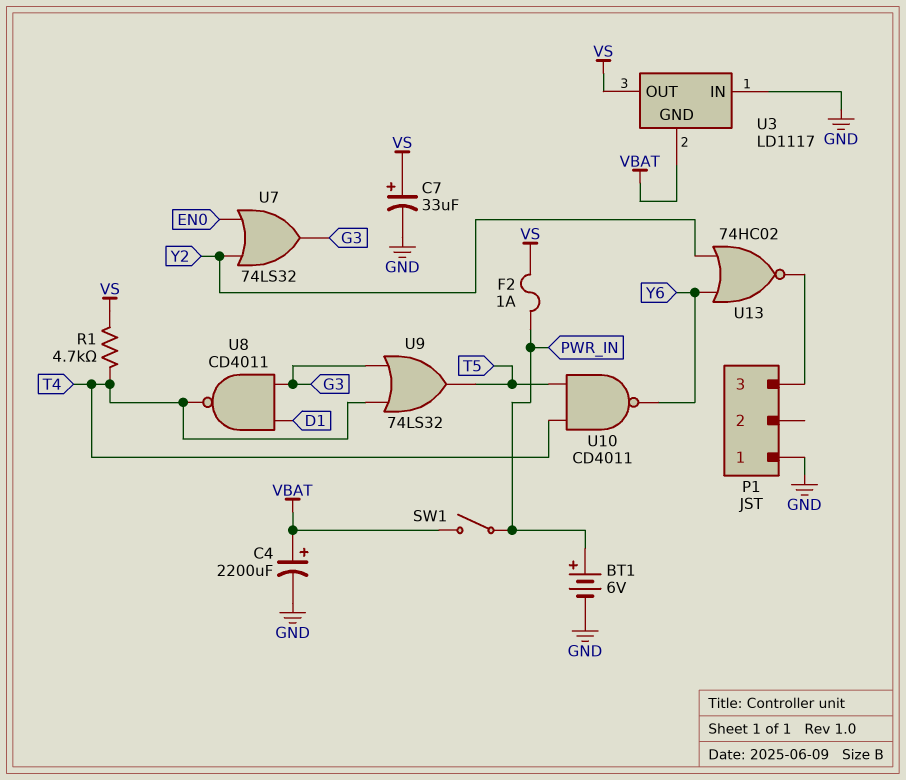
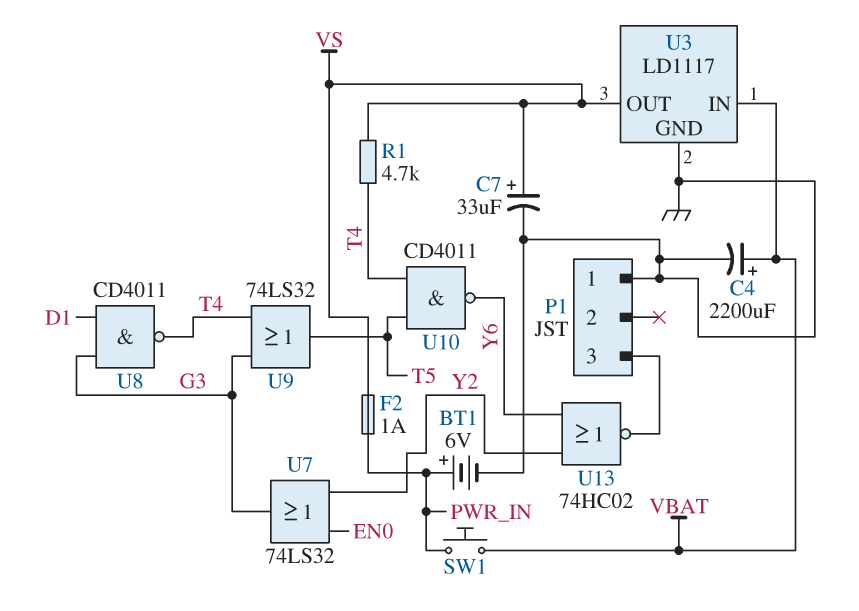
SW1: switch (PWR_IN, VBAT) -> button (PWR_IN, VBAT)
U3 pin GND: VBAT -> GND
U3 pin IN: GND -> VBAT

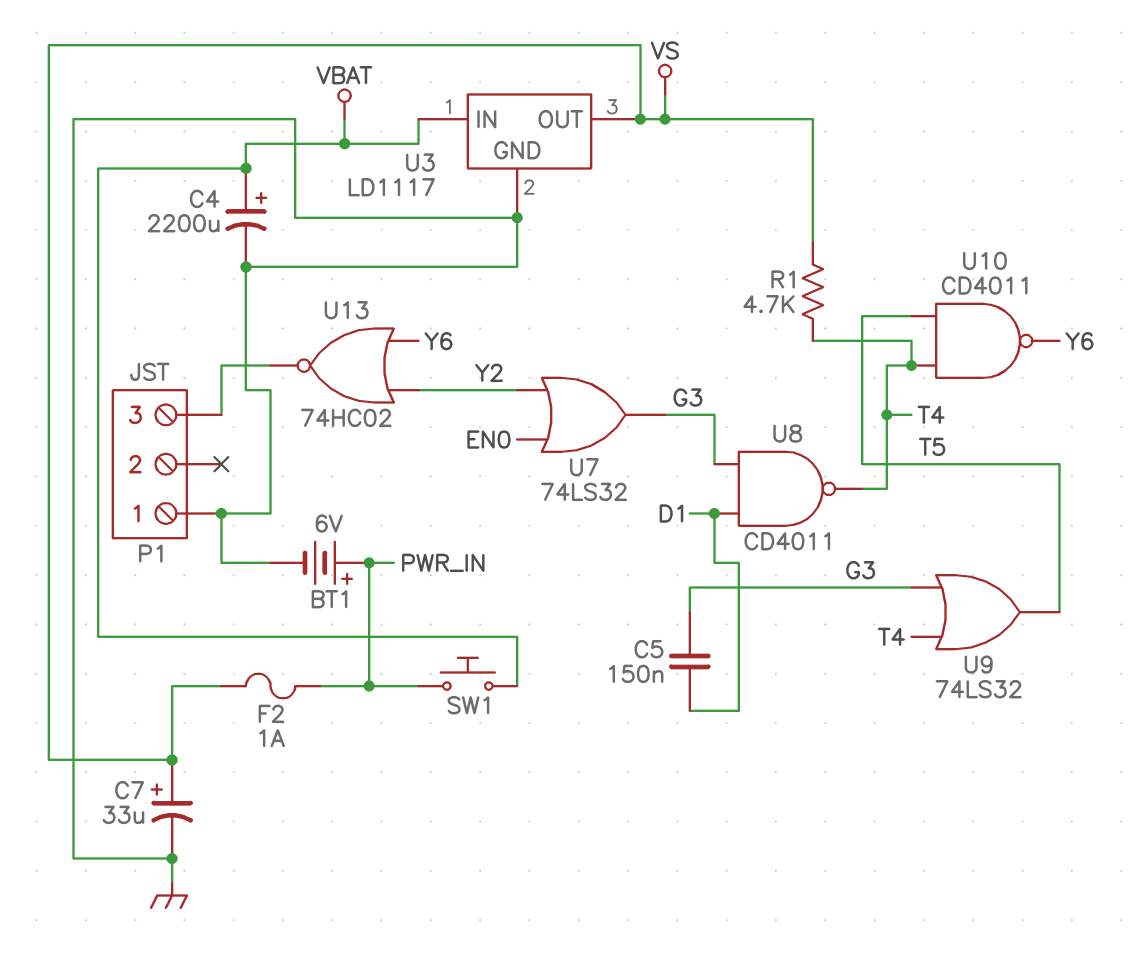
C5: none -> 150nF (D1, G3)

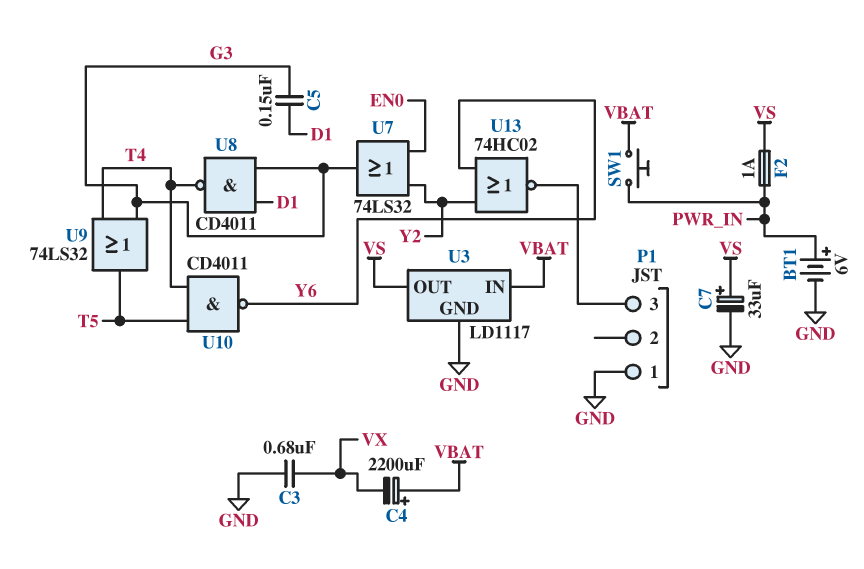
C3: none -> 680nF (GND, VX)
C4: 2200uF (plus VBAT, minus GND) -> 2200uF (plus VBAT, minus VX)
R1: 4.7k (T4, VS) -> none

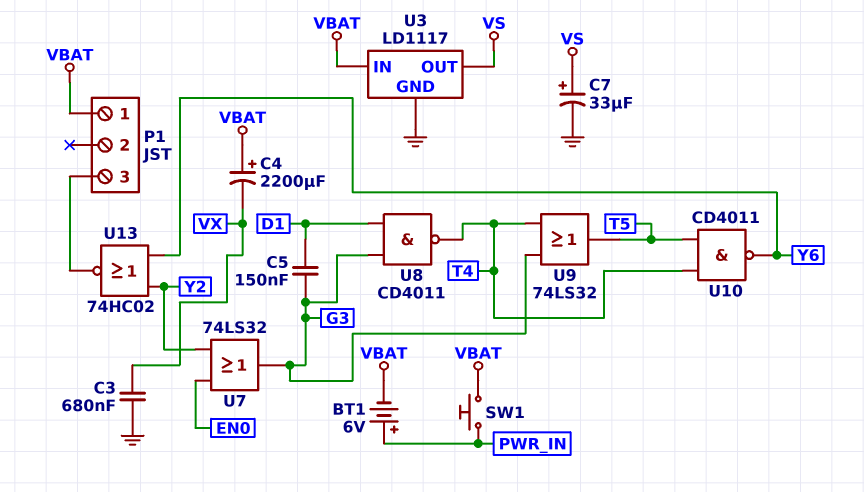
BT1: 6V (plus PWR_IN, minus GND) -> 6V (plus PWR_IN, minus VBAT)
F2: 1A (PWR_IN, VS) -> none
P1 pin 1: GND -> VBAT

